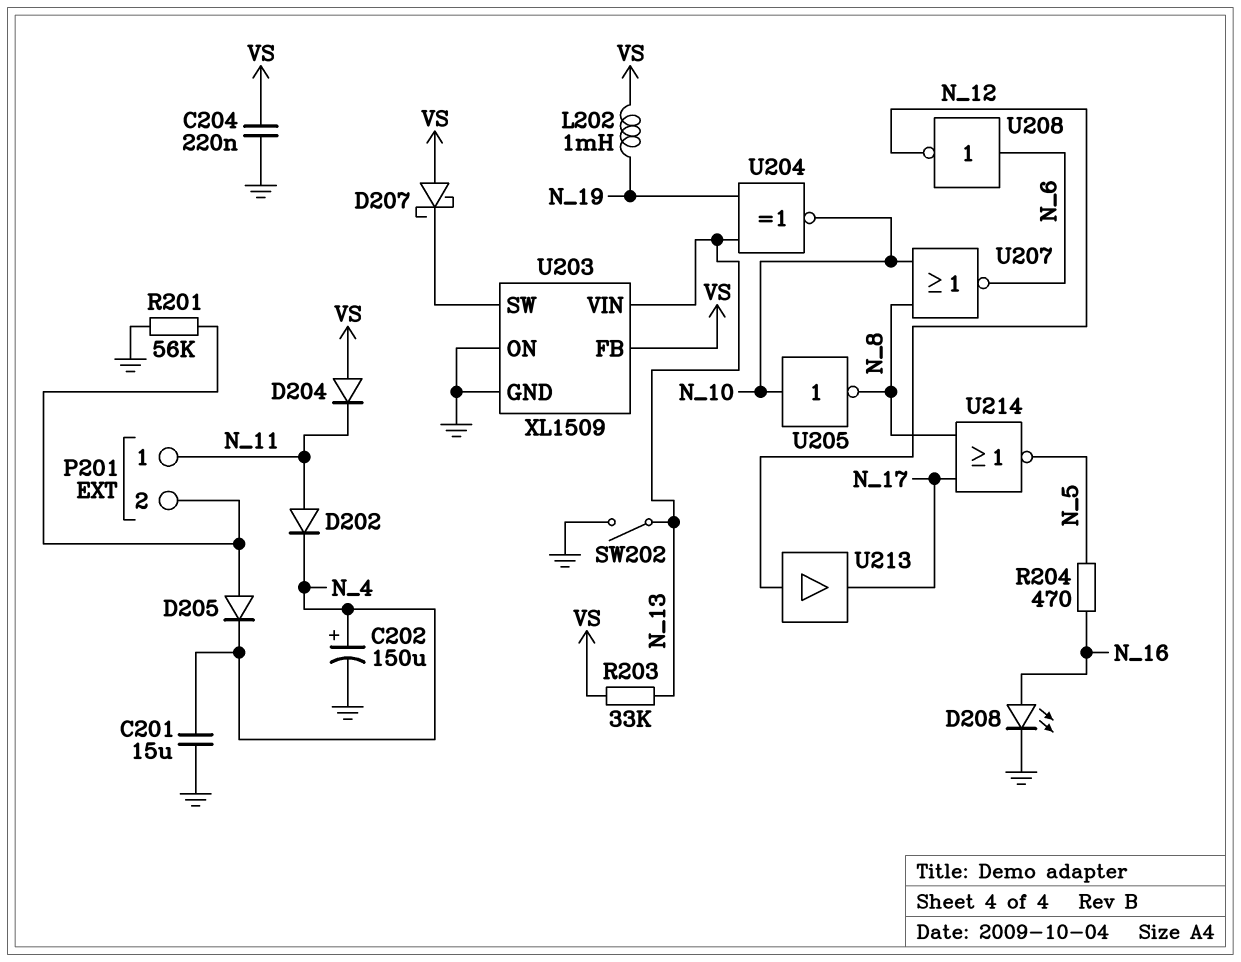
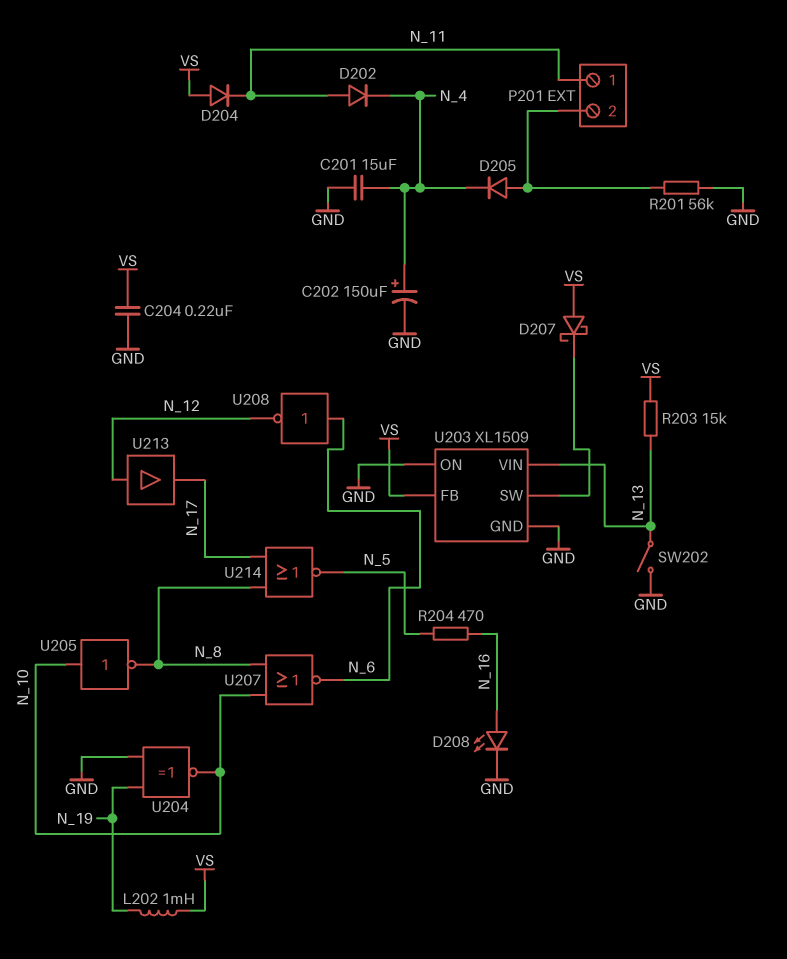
R203: 33k (N_13, VS) -> 15k (N_13, VS)
U204: XNOR (in N_13, in N_19, out N_10) -> XNOR (in GND, in N_19, out N_10)

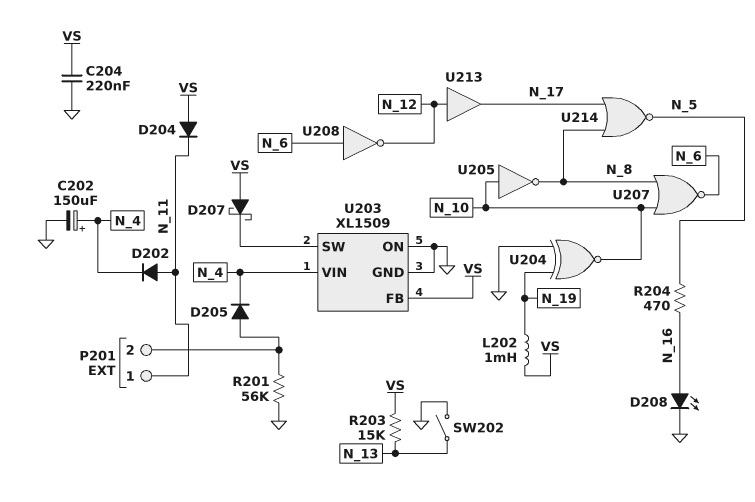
C201: 15uF (GND, N_4) -> none
U203 pin VIN: N_13 -> N_4

